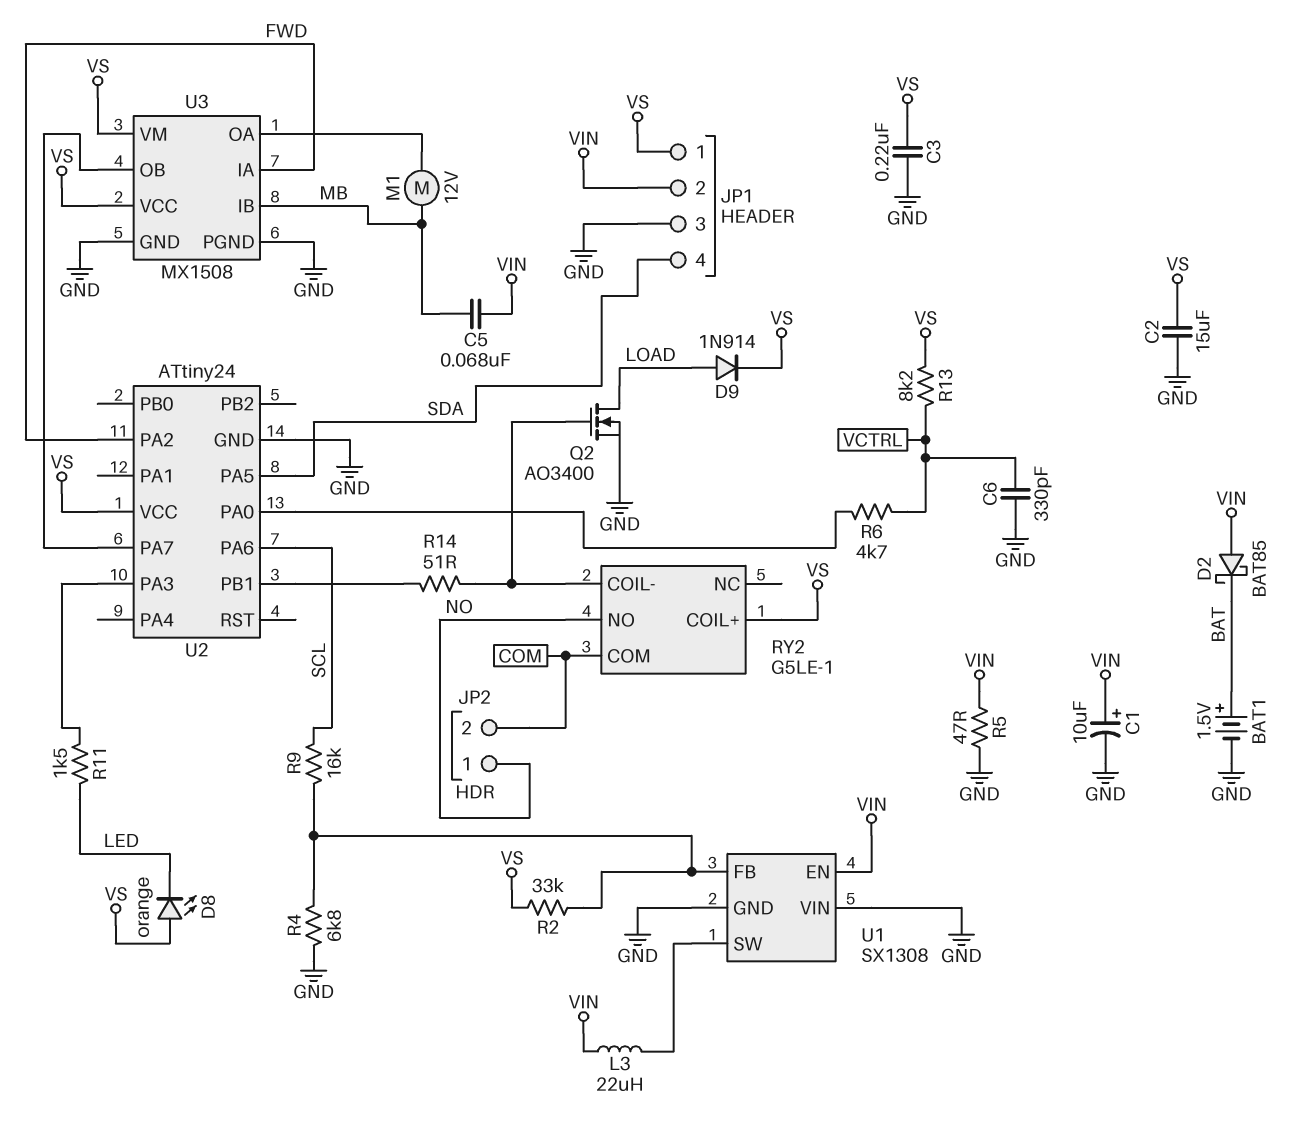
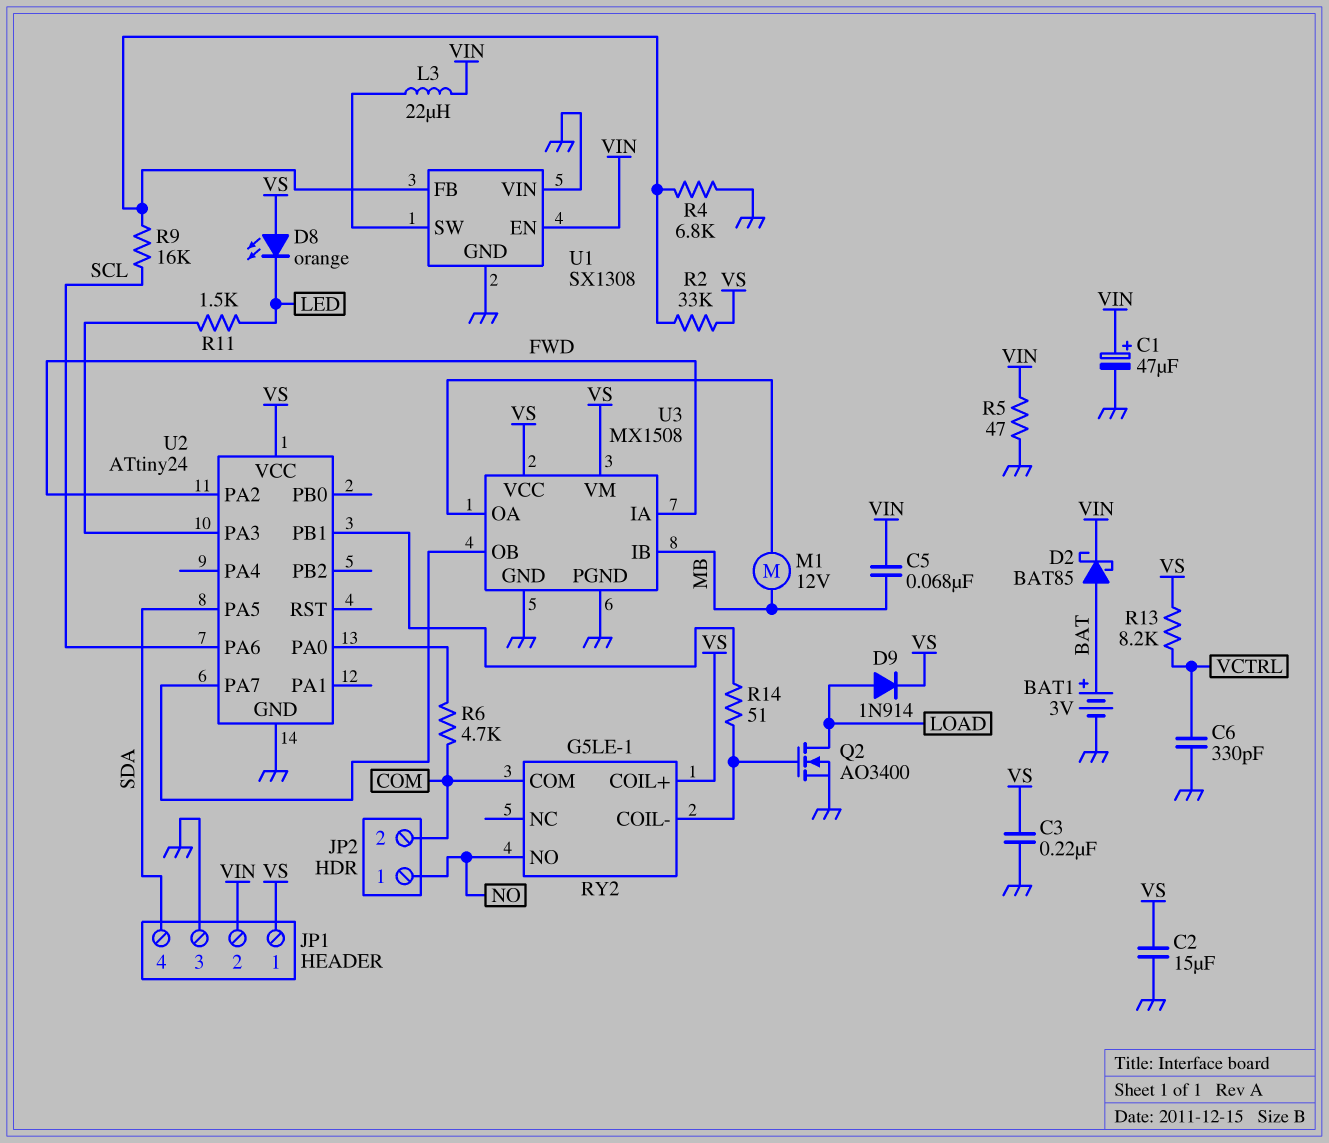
BAT1: 1.5V (plus BAT, minus GND) -> 3V (plus BAT, minus GND)
C1: 10uF (plus VIN, minus GND) -> 47uF (plus VIN, minus GND)
D2: schottky BAT85 (A VIN, K BAT) -> schottky BAT85 (A BAT, K VIN)
R6: 4.7k (U2/PA0, VCTRL) -> 4.7k (COM, U2/PA0)

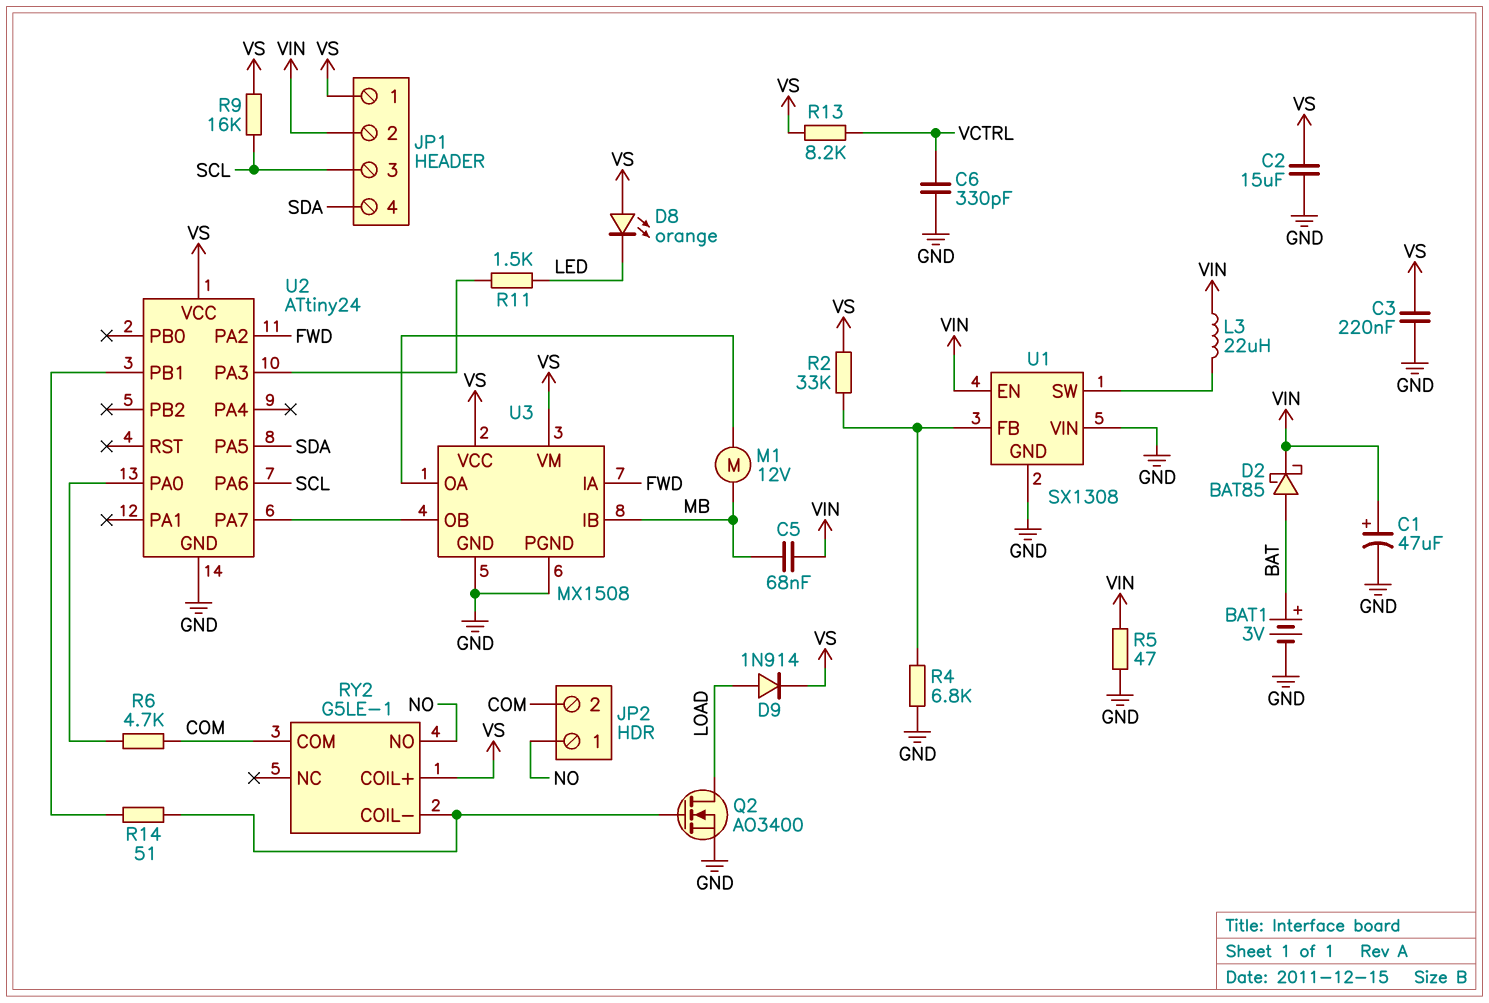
JP1 pin 3: GND -> SCL
R9: 16k (SCL, U1/FB) -> 16k (SCL, VS)

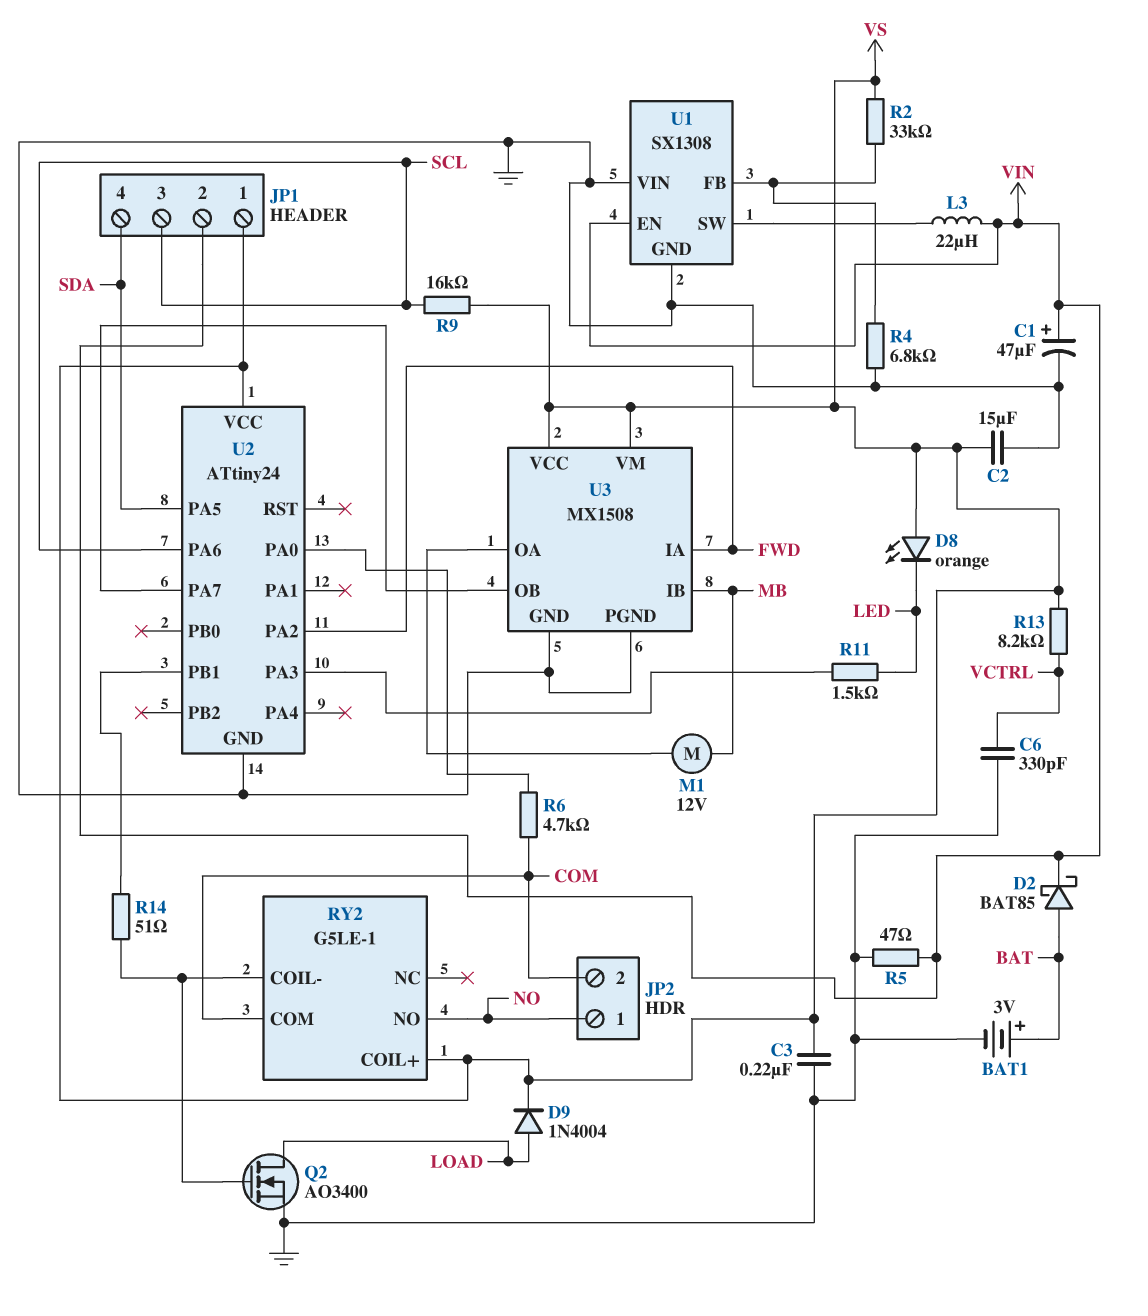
C5: 68nF (MB, VIN) -> none
D9: diode 1N914 (A LOAD, K VS) -> diode 1N4004 (A LOAD, K VS)

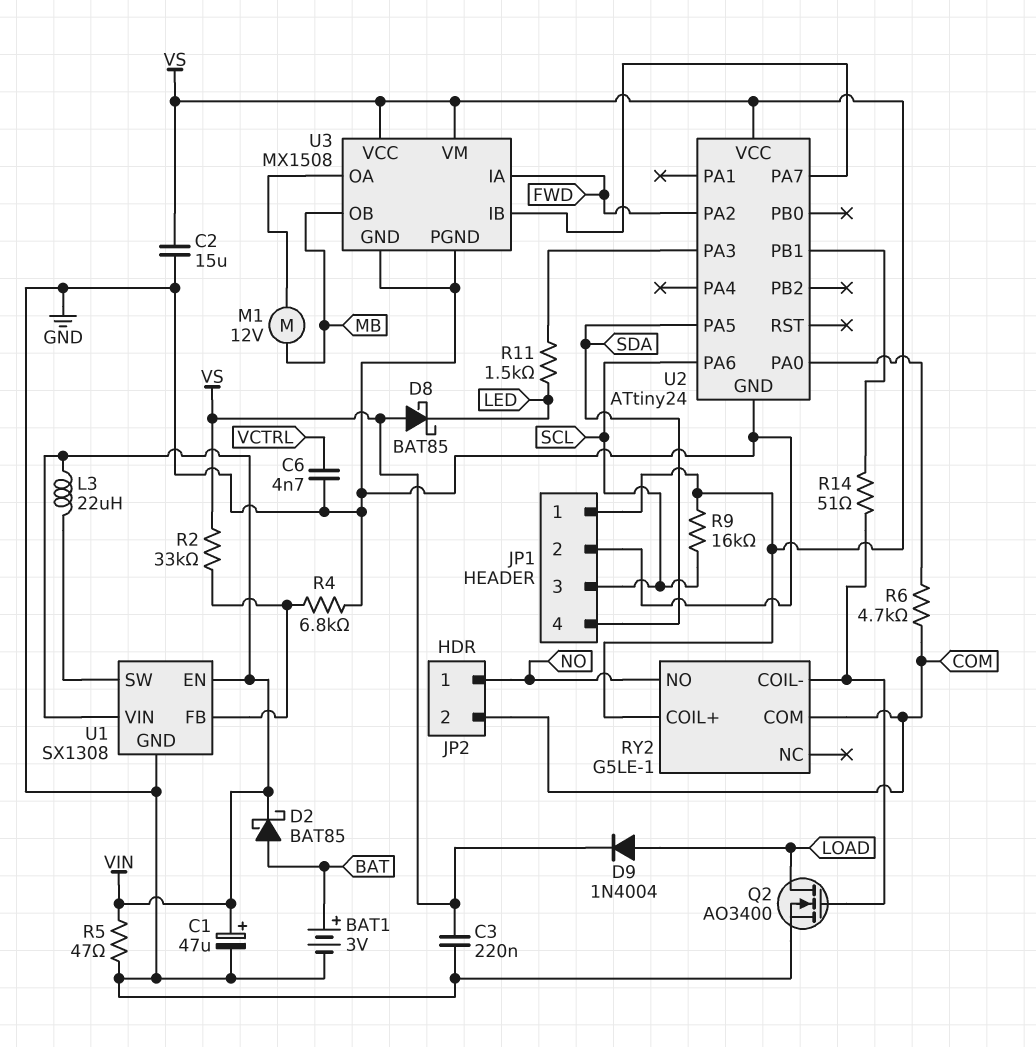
C6: 330pF (GND, VCTRL) -> 4.7nF (GND, VCTRL)
D8: LED orange (A VS, K LED) -> schottky BAT85 (A VS, K LED)
JP1 pin 2: VIN -> GND
R13: 8.2k (VCTRL, VS) -> none
U1 pin VIN: GND -> VIN
U3 pin IB: MB -> U2/PA7
U3 pin OB: U2/PA7 -> MB

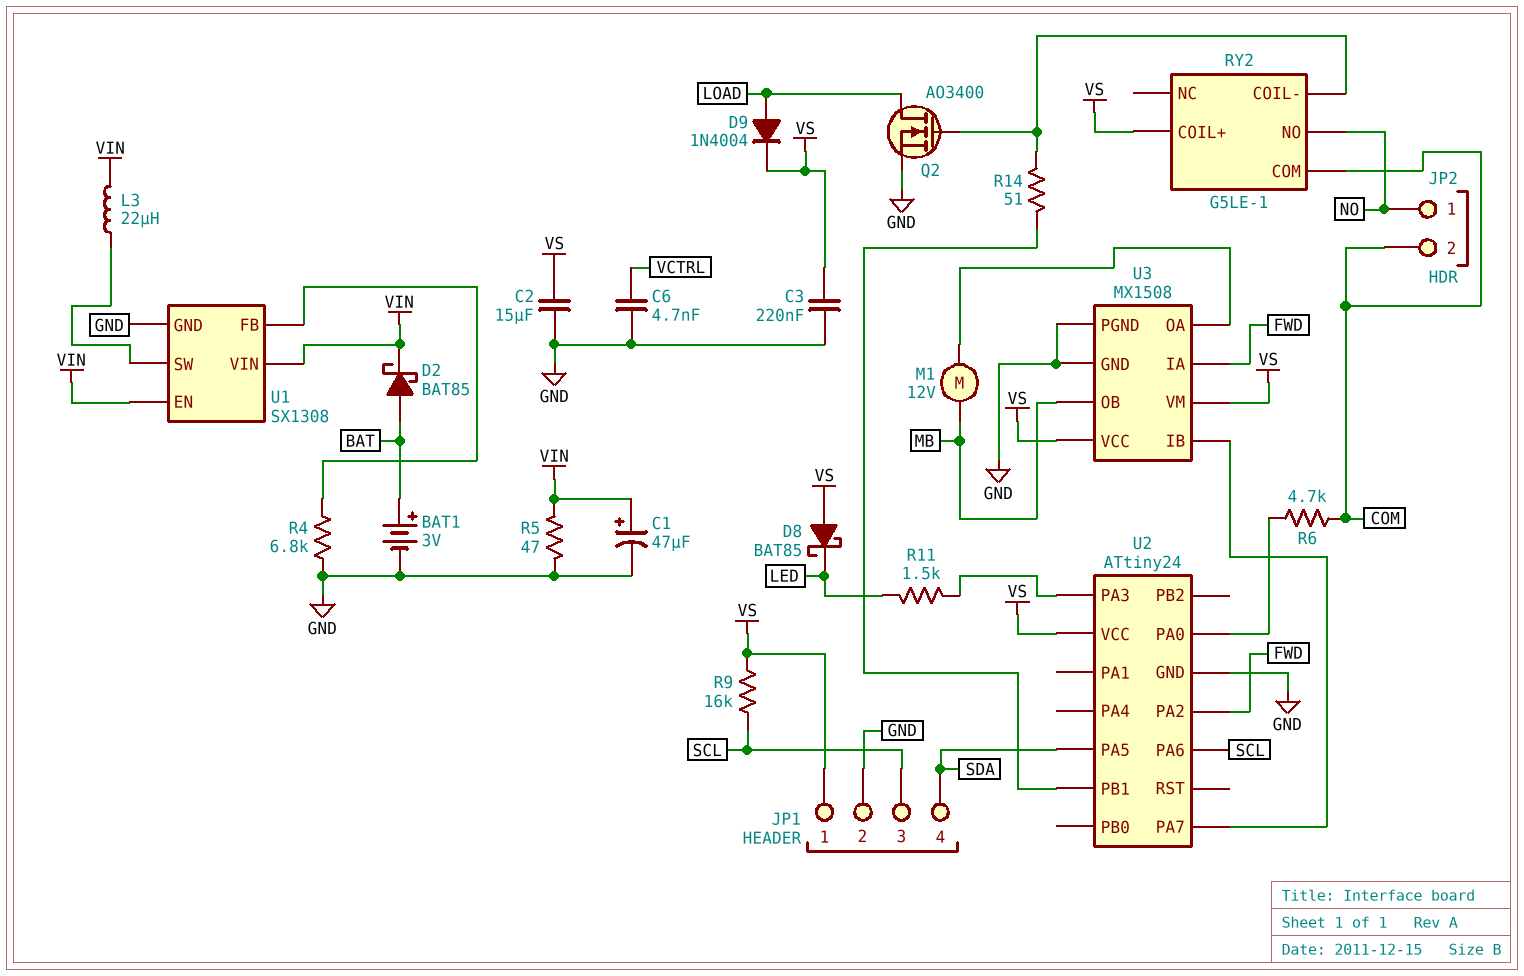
R2: 33k (U1/FB, VS) -> none

